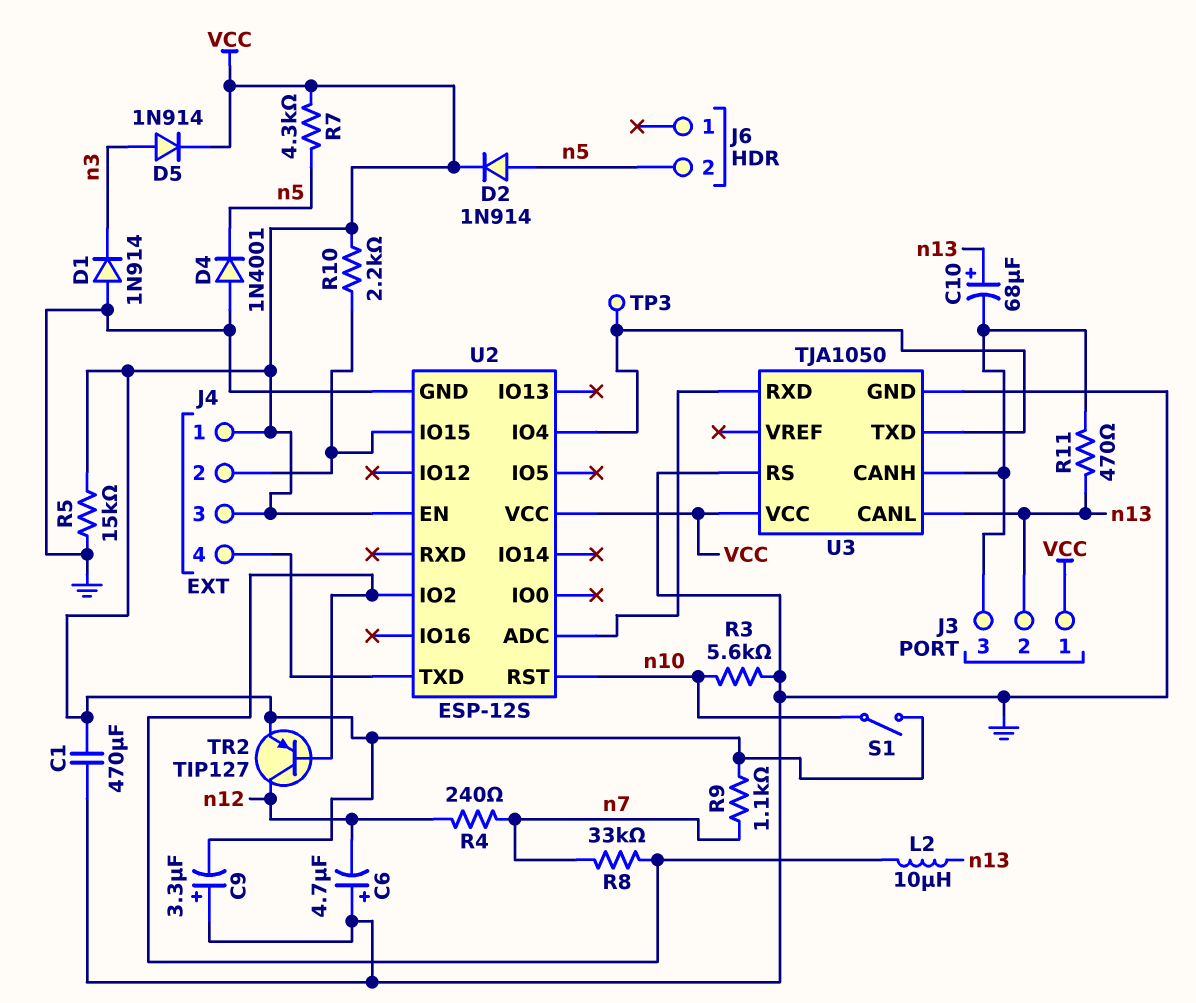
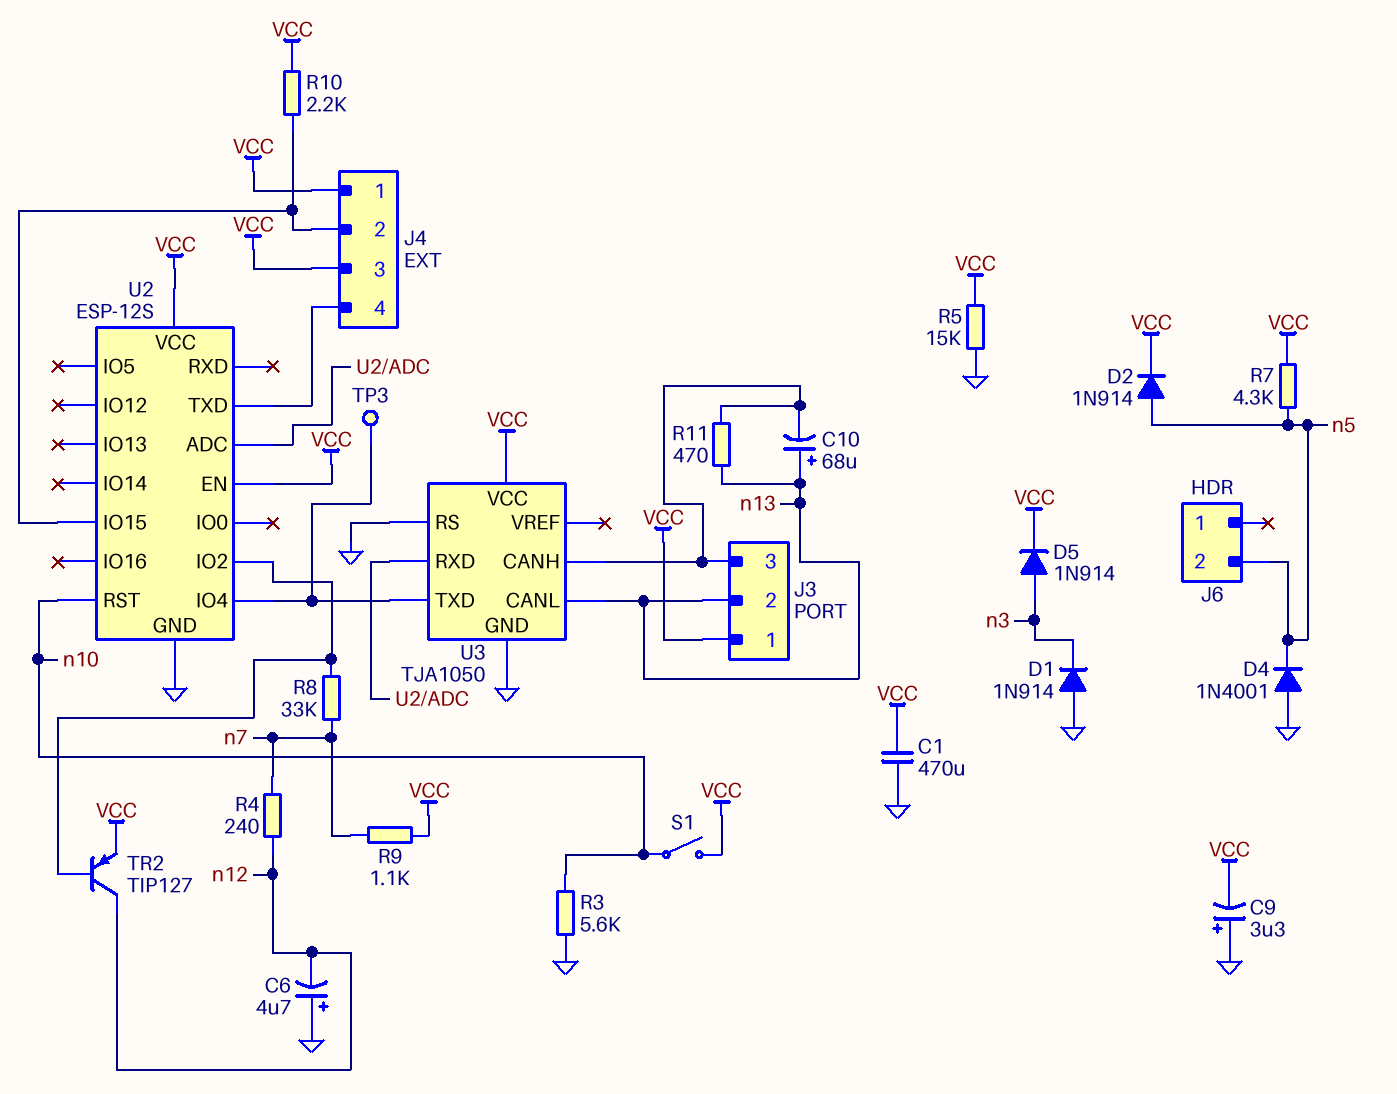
L2: 10uH (U2/IO2, n13) -> none

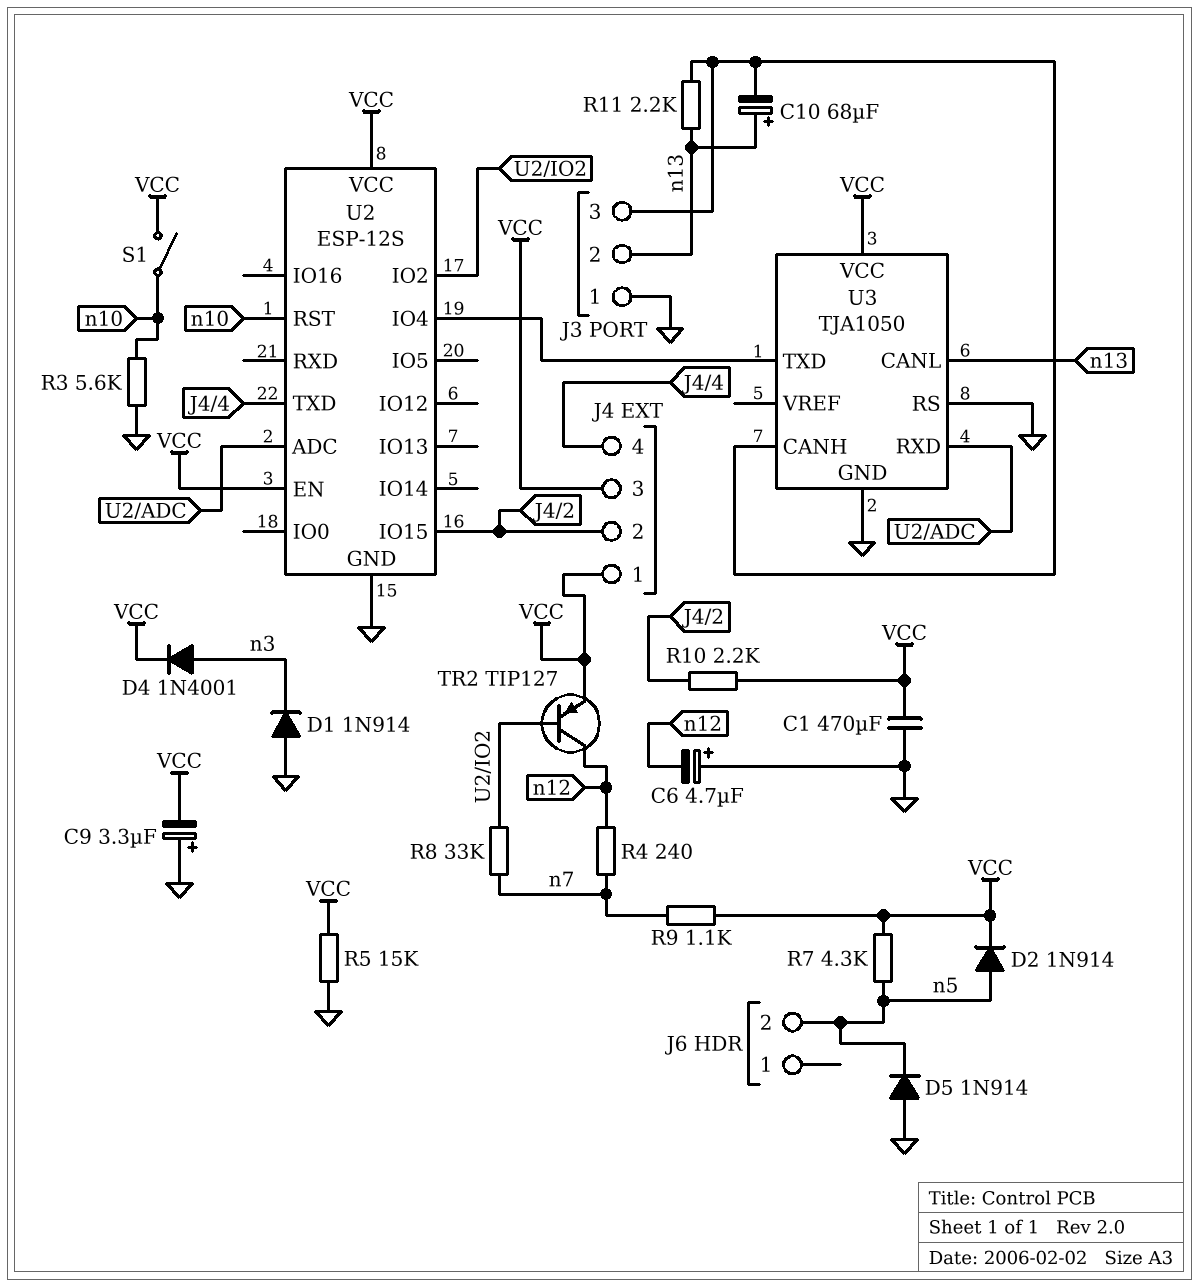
D4: diode 1N4001 (A GND, K n5) -> diode 1N4001 (A n3, K VCC)
D5: diode 1N914 (A n3, K VCC) -> diode 1N914 (A GND, K n5)
J3 pin 1: VCC -> GND
R11: 470 (J3/3, n13) -> 2.2k (J3/3, n13)
TP3: test point (U2/IO4) -> none

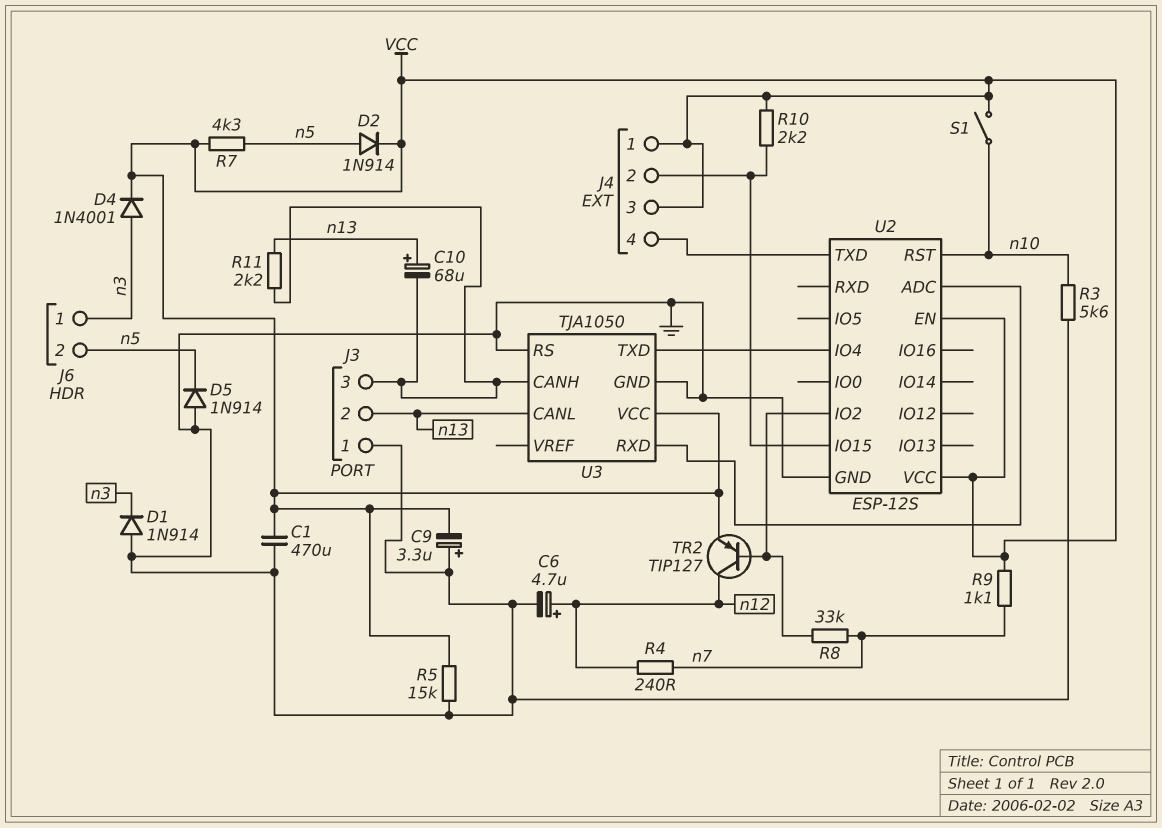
C6: 4.7uF (plus GND, minus n12) -> 4.7uF (plus n12, minus GND)
J6 pin 1: none -> n3

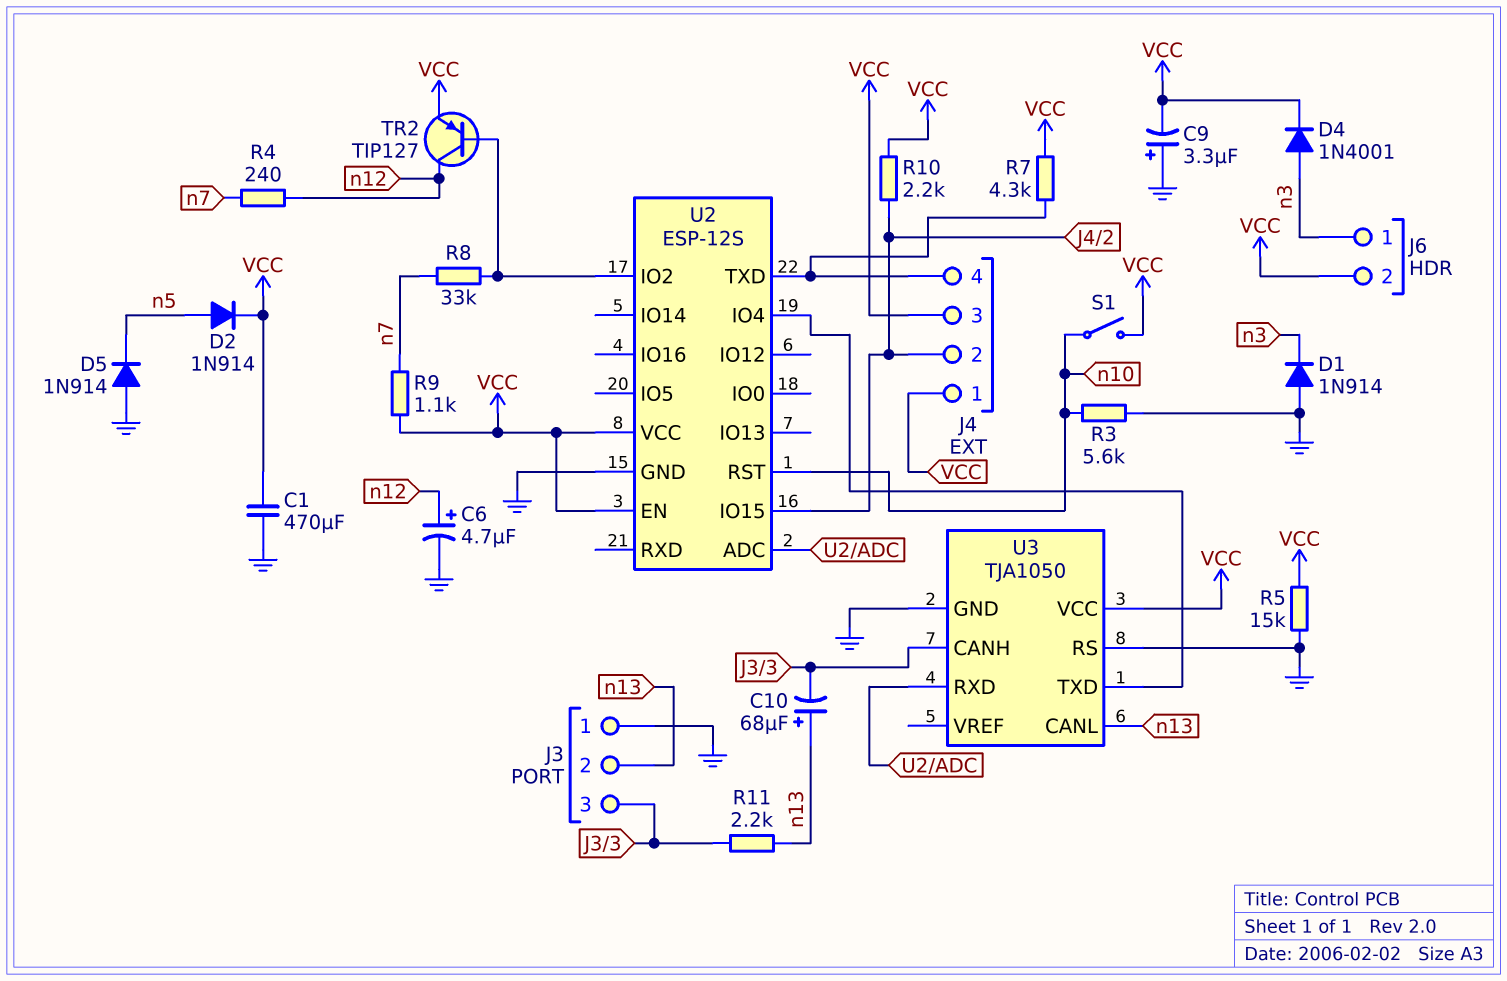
J6 pin 2: n5 -> VCC
R7: 4.3k (VCC, n5) -> 4.3k (J4/4, VCC)

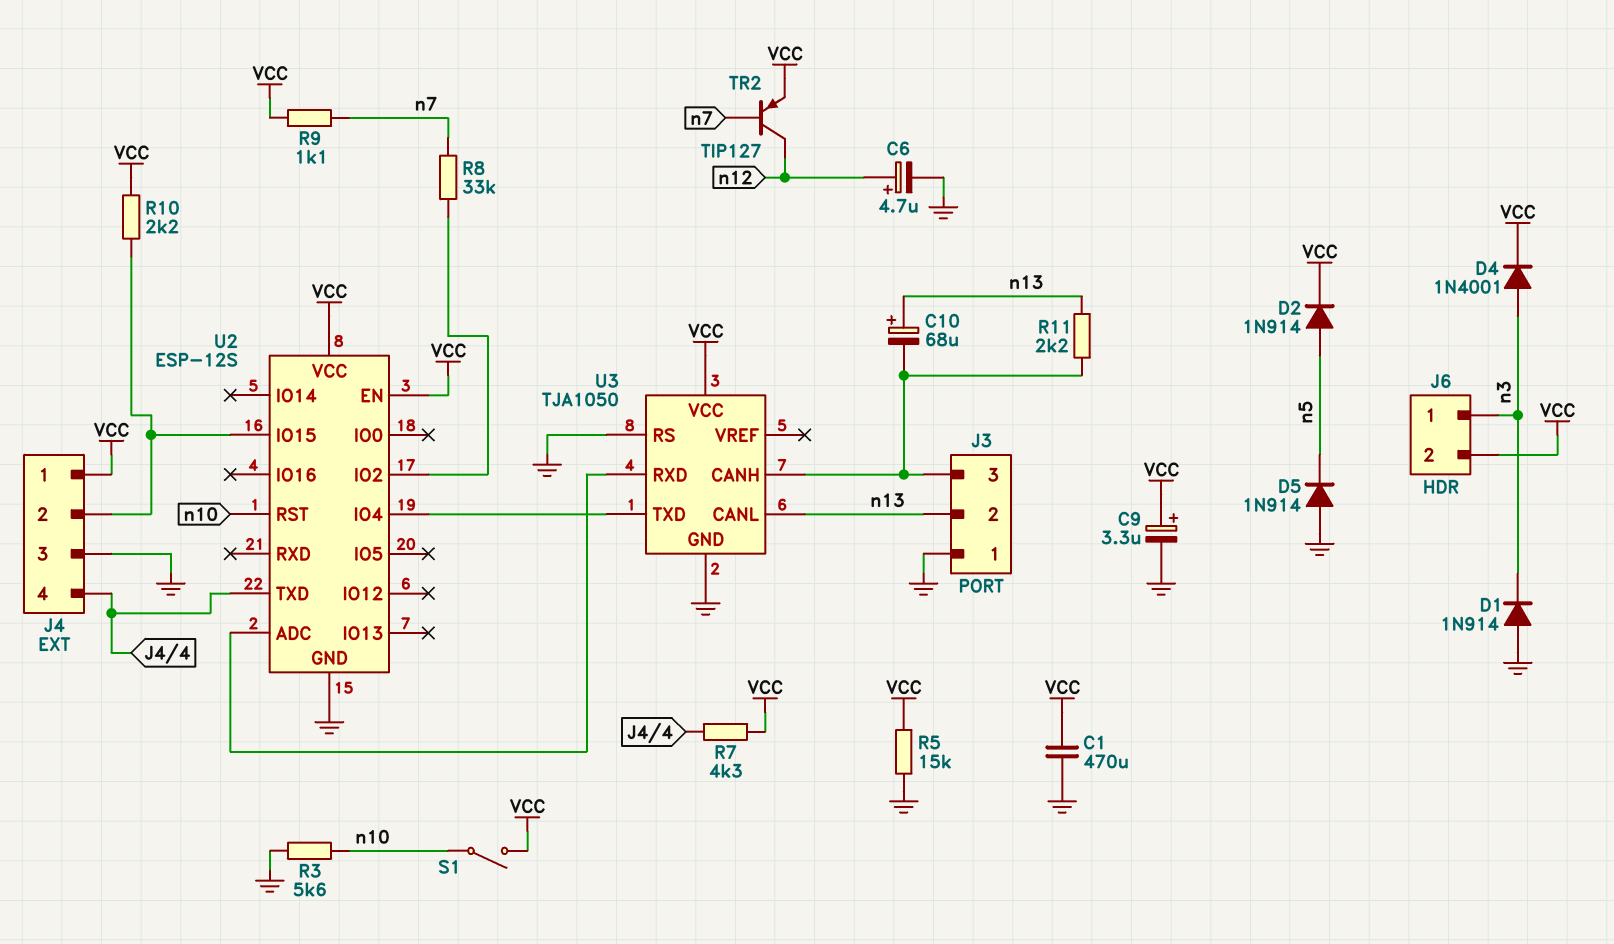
C9: 3.3uF (plus GND, minus VCC) -> 3.3uF (plus VCC, minus GND)
J4 pin 3: VCC -> GND
R4: 240 (n7, n12) -> none
TR2: PNP TIP127 (B U2/IO2, C n12, E VCC) -> PNP TIP127 (B n7, C n12, E VCC)

